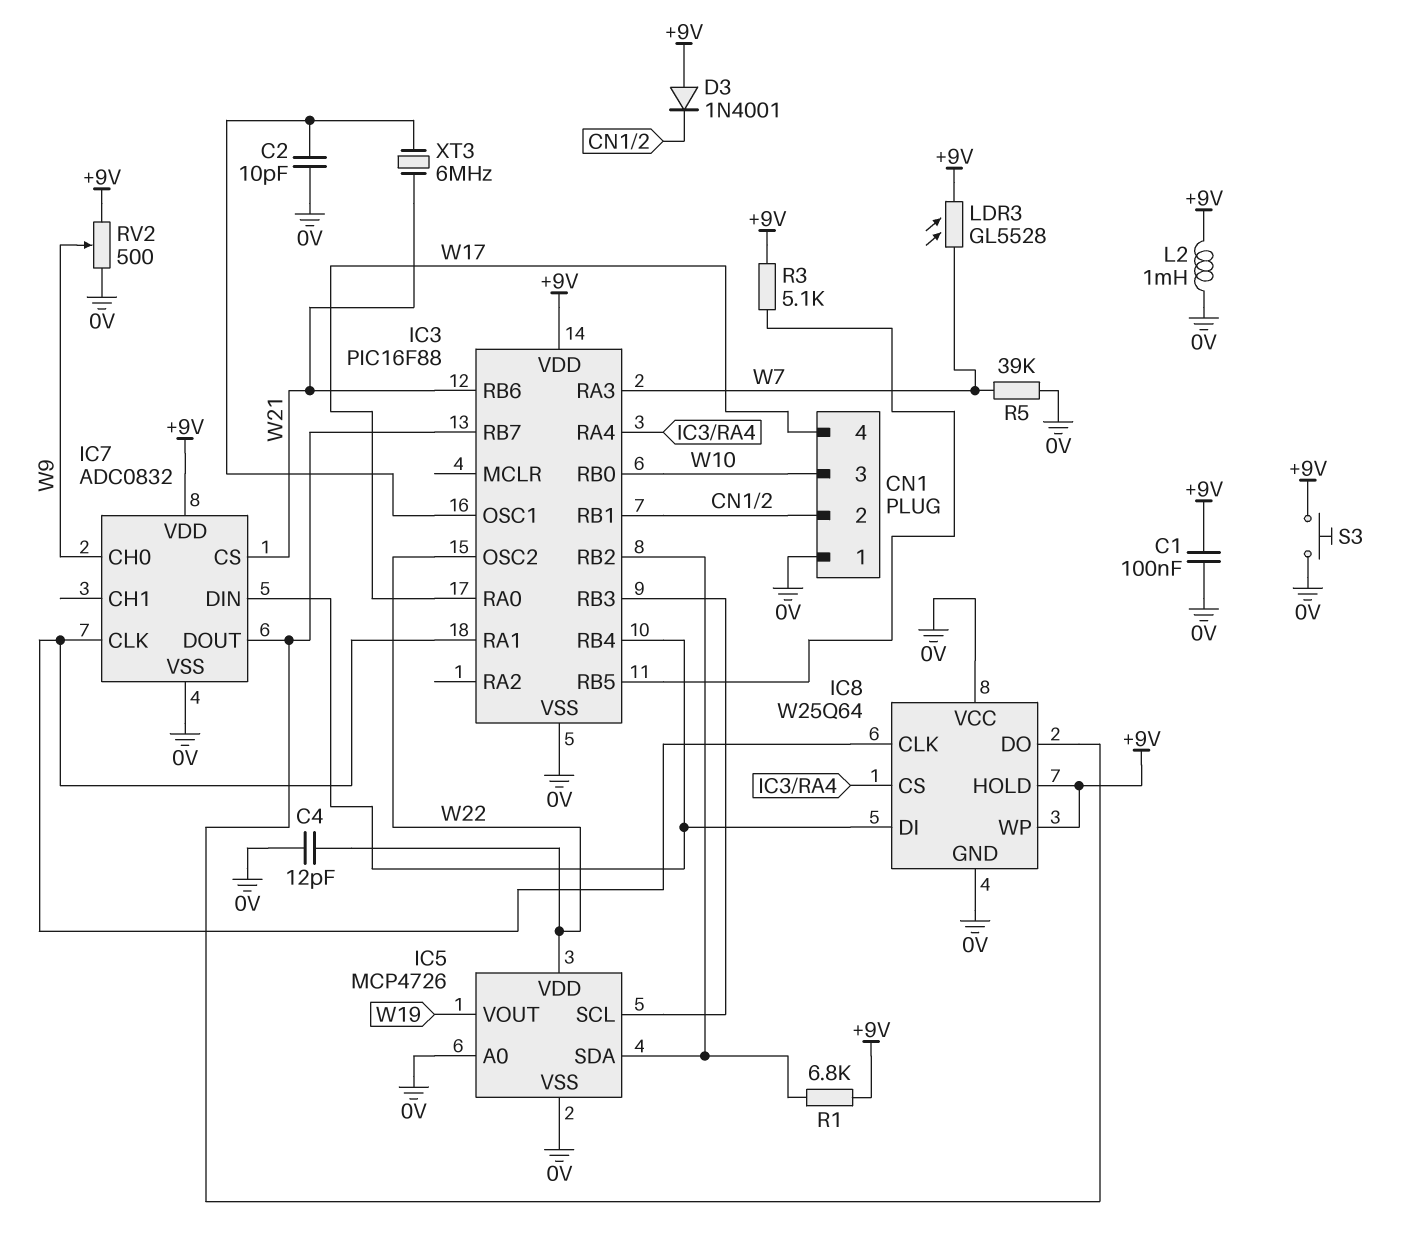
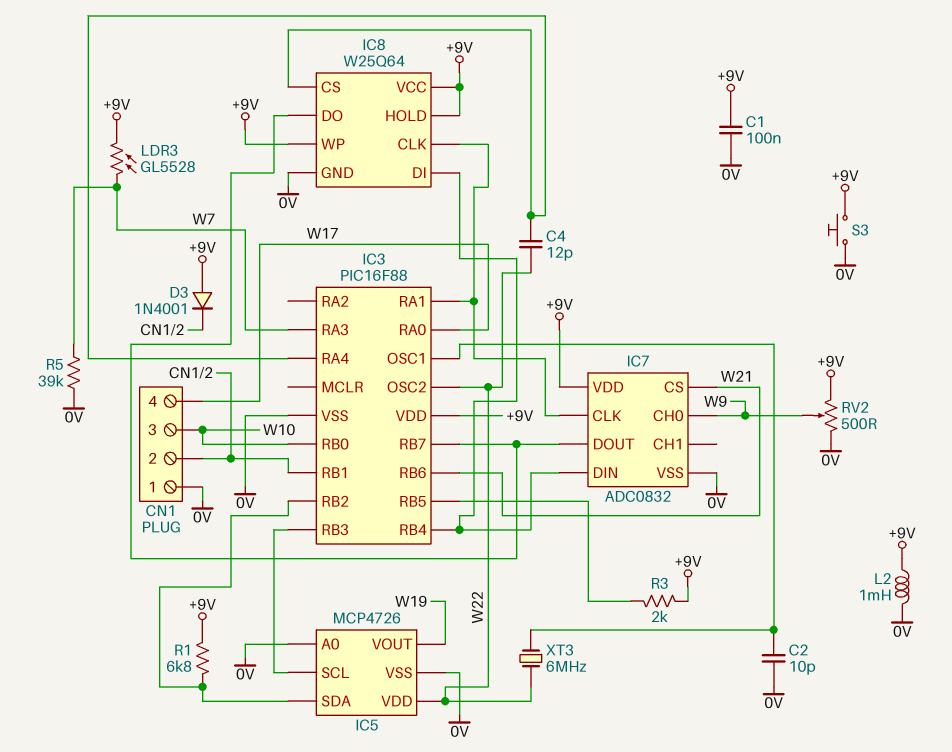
C4: 12pF (0V, W22) -> 12pF (IC3/RA4, W22)
IC8 pin VCC: 0V -> +9V
R3: 5.1k (+9V, IC3/RB5) -> 2k (+9V, IC3/RB5)
XT3: 6MHz (IC3/OSC1, W21) -> 6MHz (IC3/OSC1, W22)

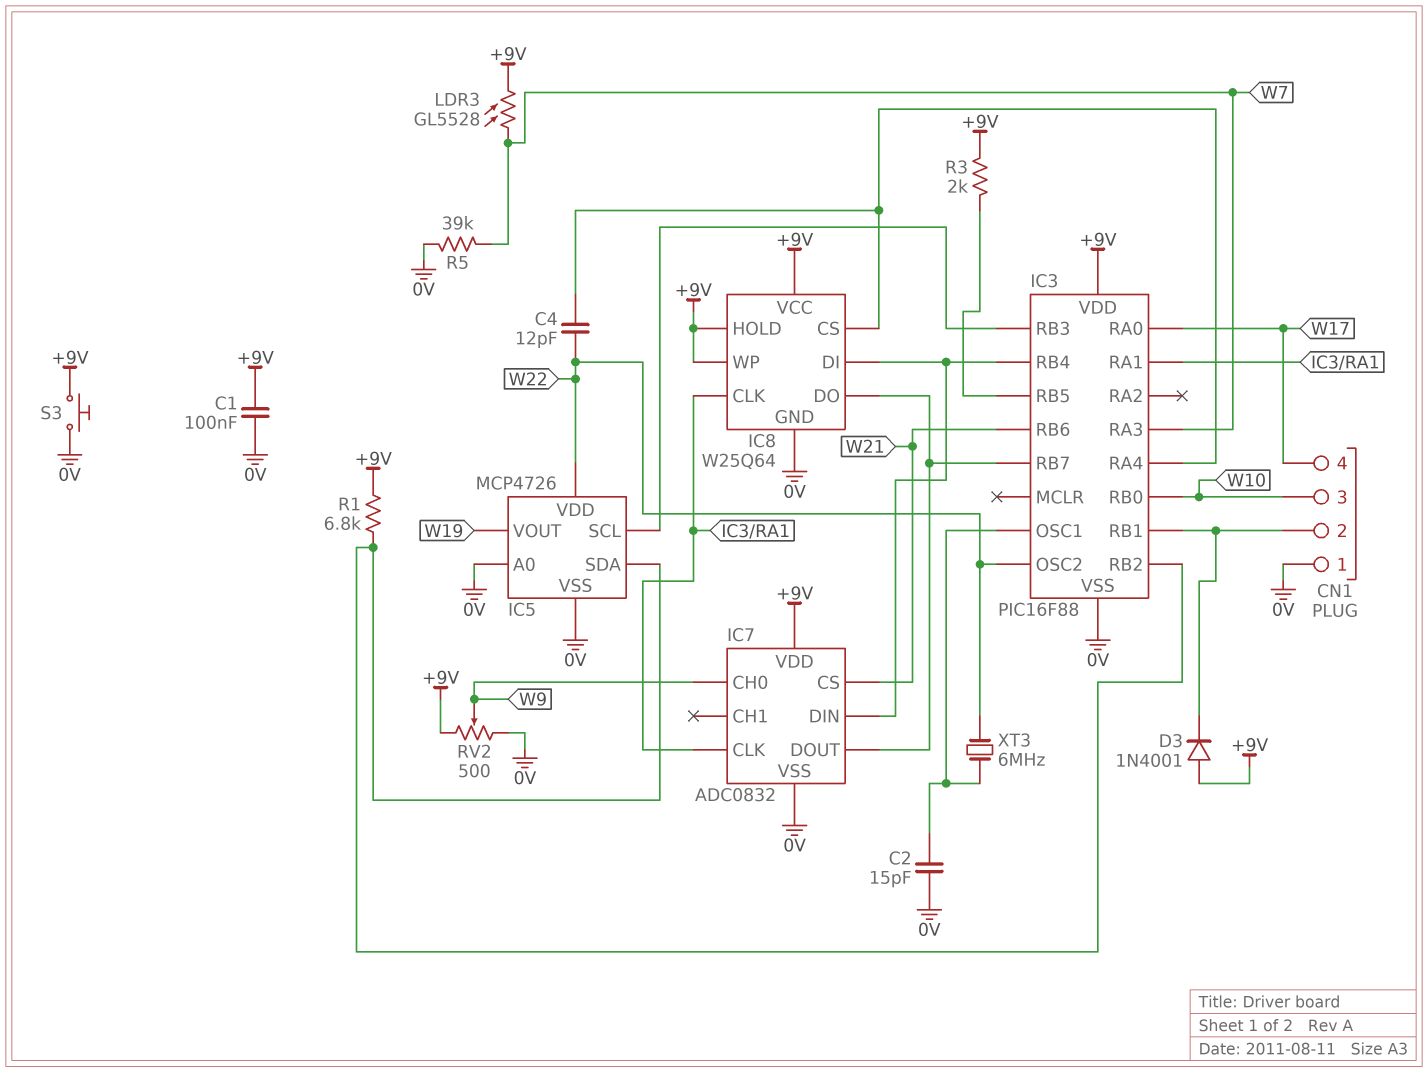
C2: 10pF (0V, IC3/OSC1) -> 15pF (0V, IC3/OSC1)
L2: 1mH (+9V, 0V) -> none

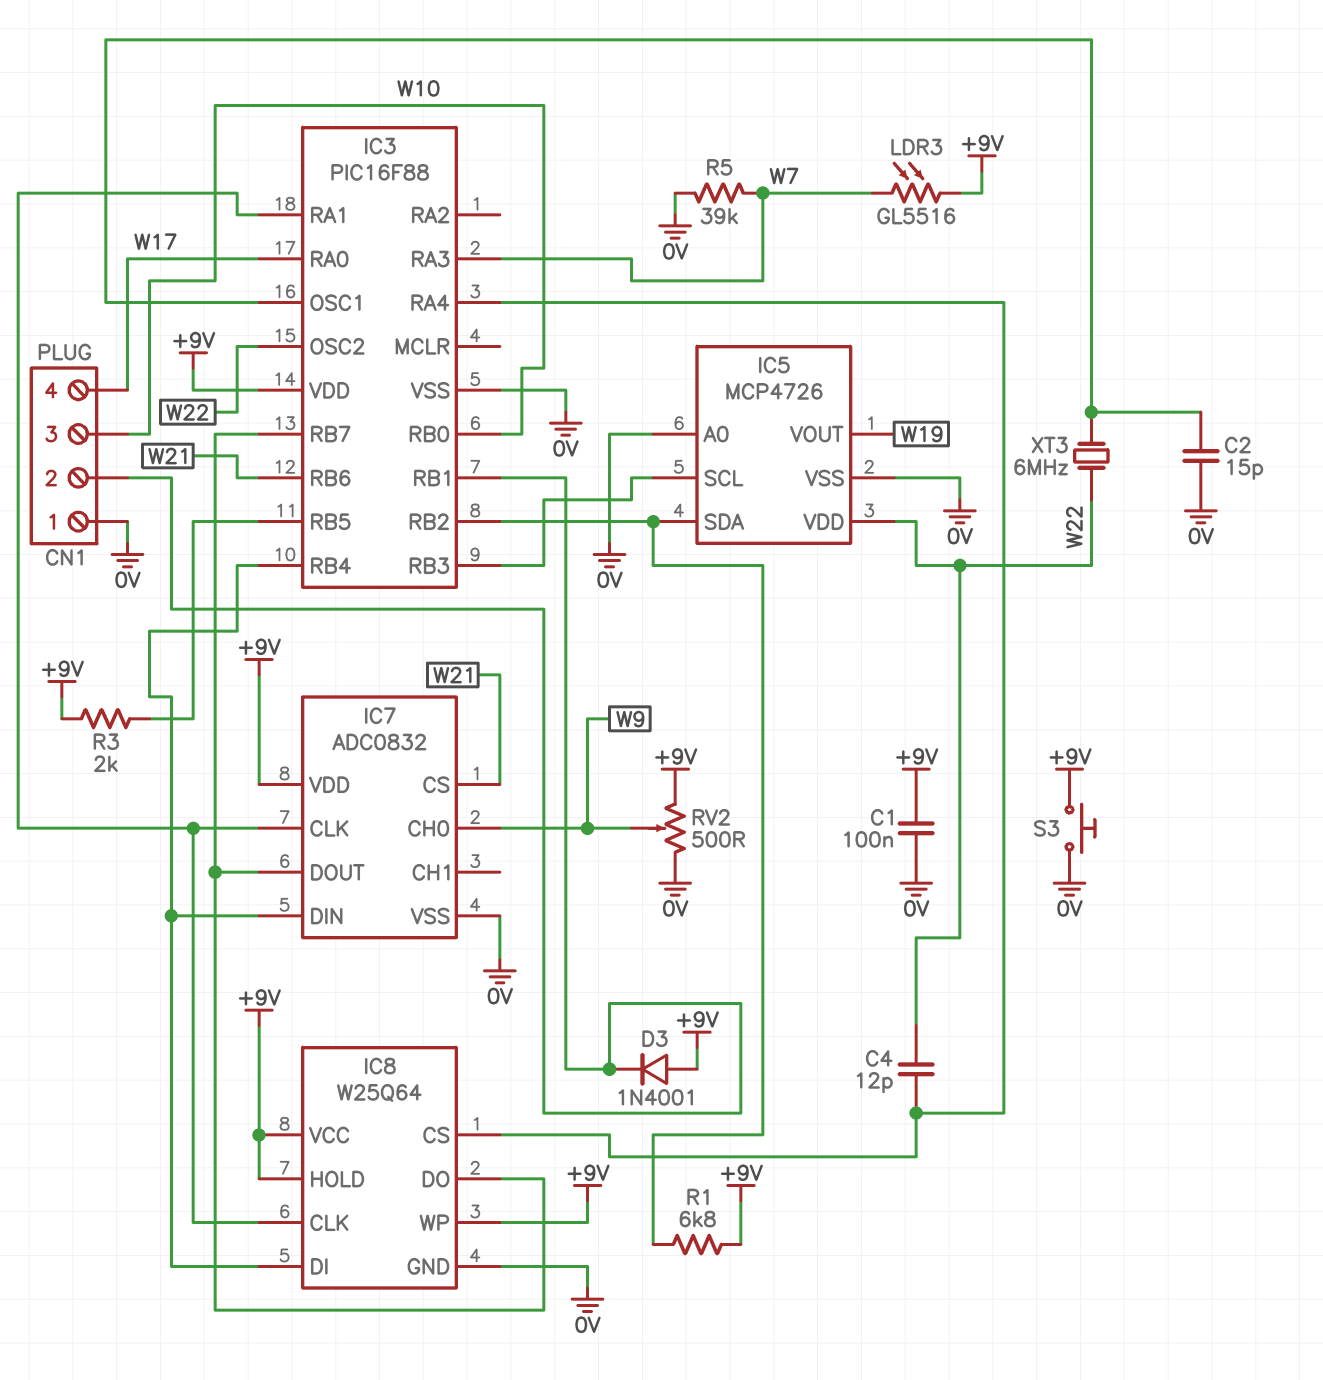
LDR3: GL5528 (+9V, W7) -> GL5516 (+9V, W7)

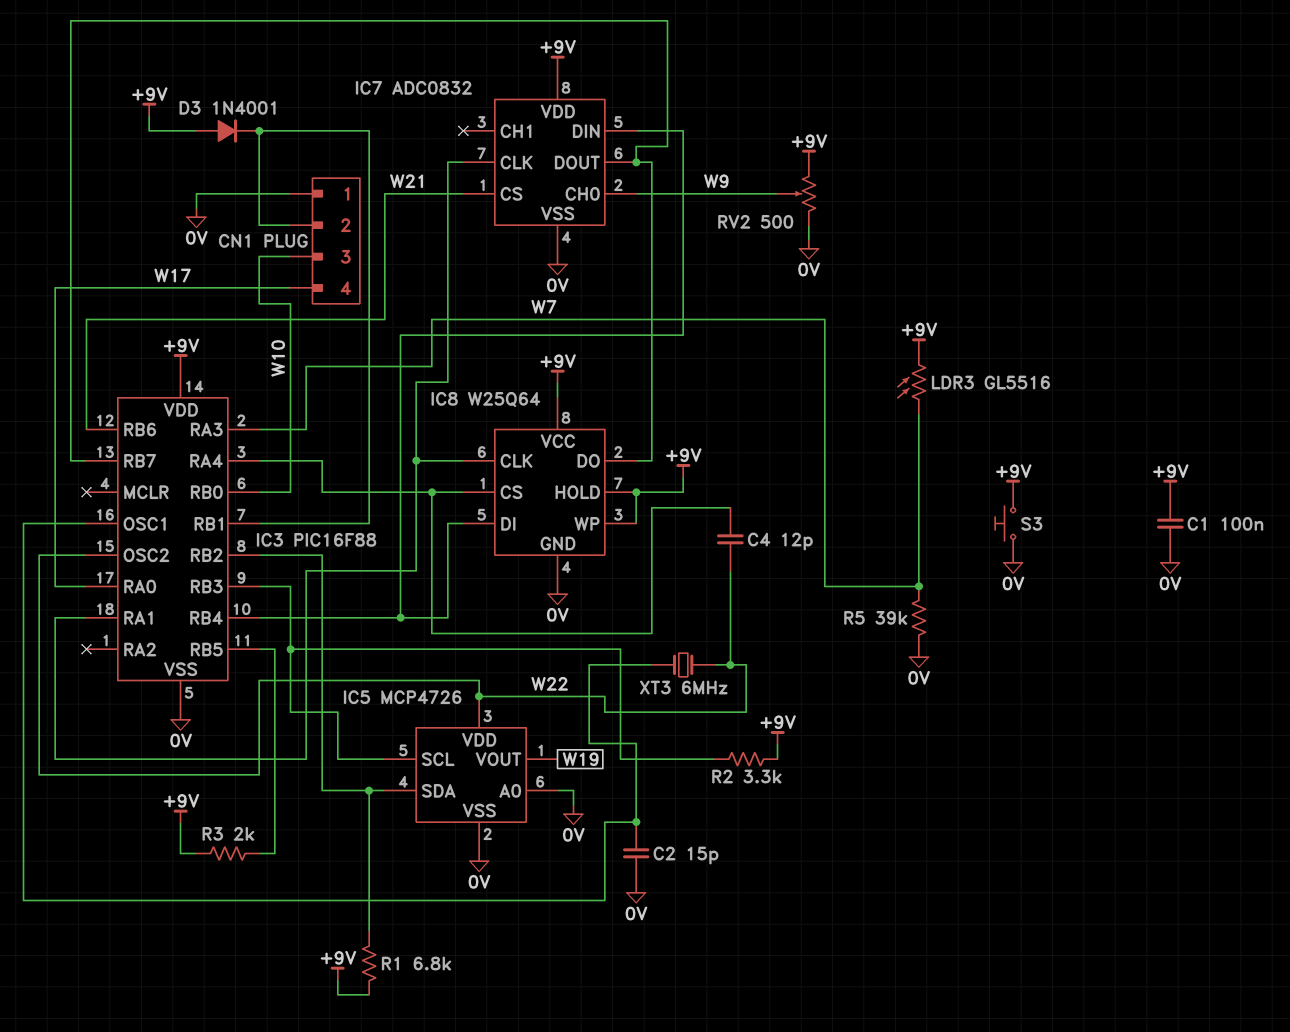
R2: none -> 3.3k (+9V, IC3/RB3)

